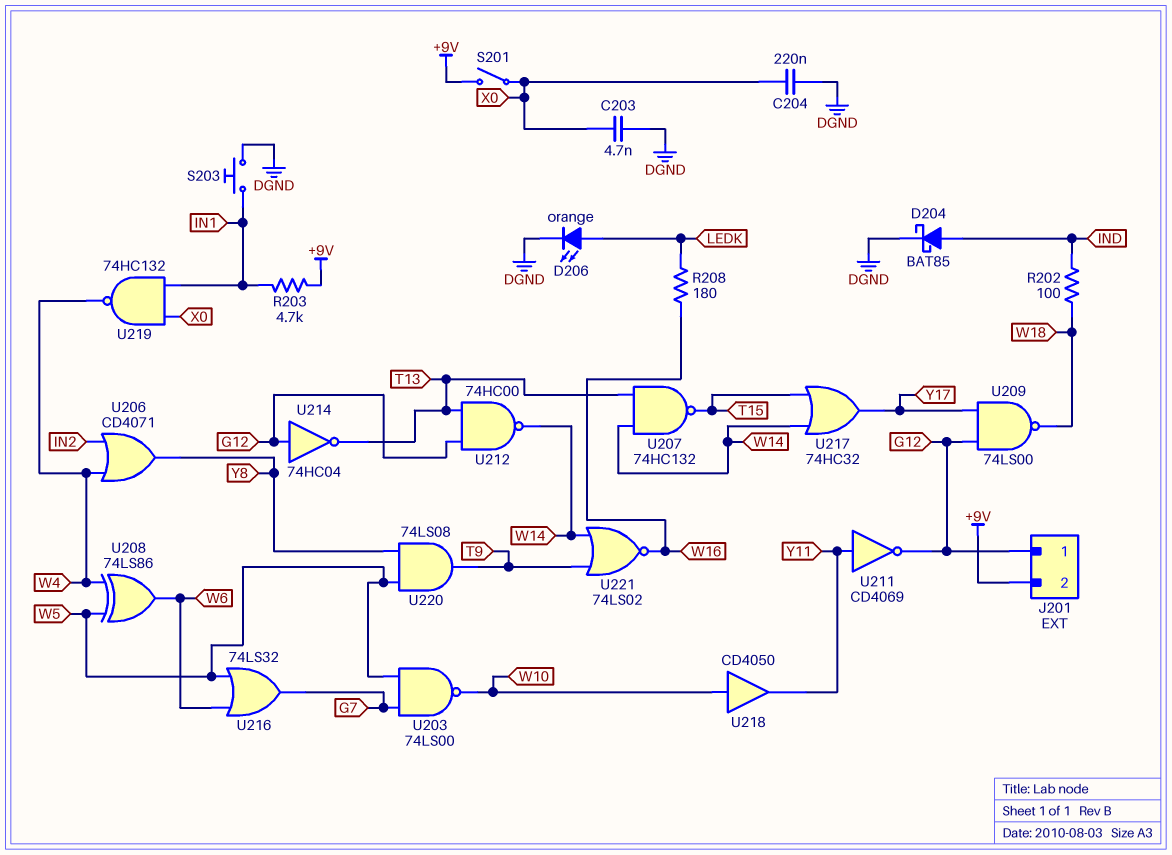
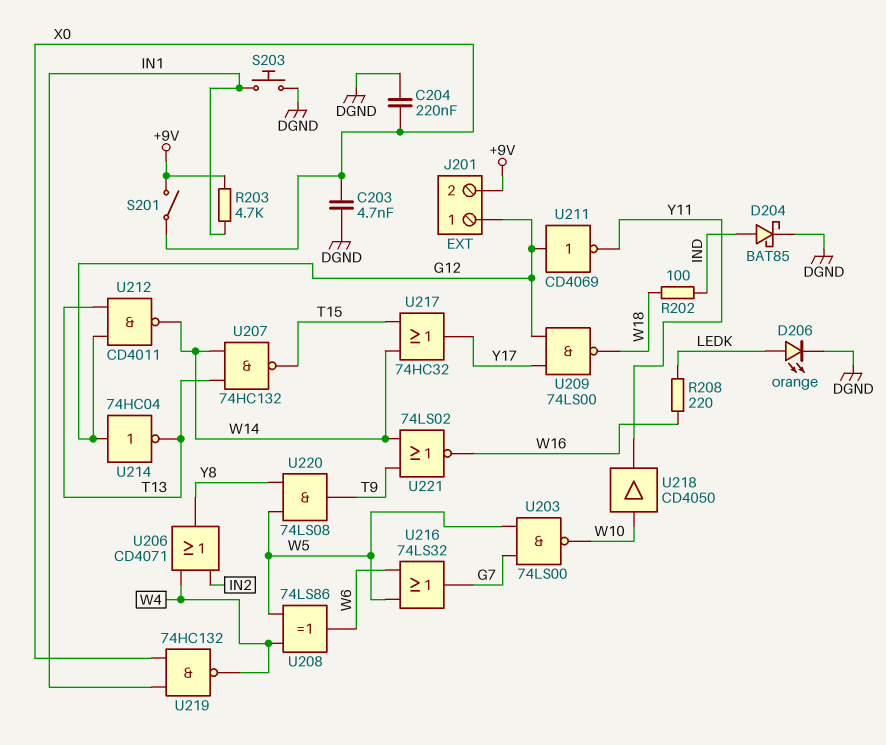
R208: 180 (LEDK, W16) -> 220 (LEDK, W16)
U211: NOT CD4069 (in Y11, out G12) -> NOT CD4069 (in G12, out Y11)
U212: NAND 74HC00 (in G12, in T13, out W14) -> NAND CD4011 (in G12, in T13, out W14)

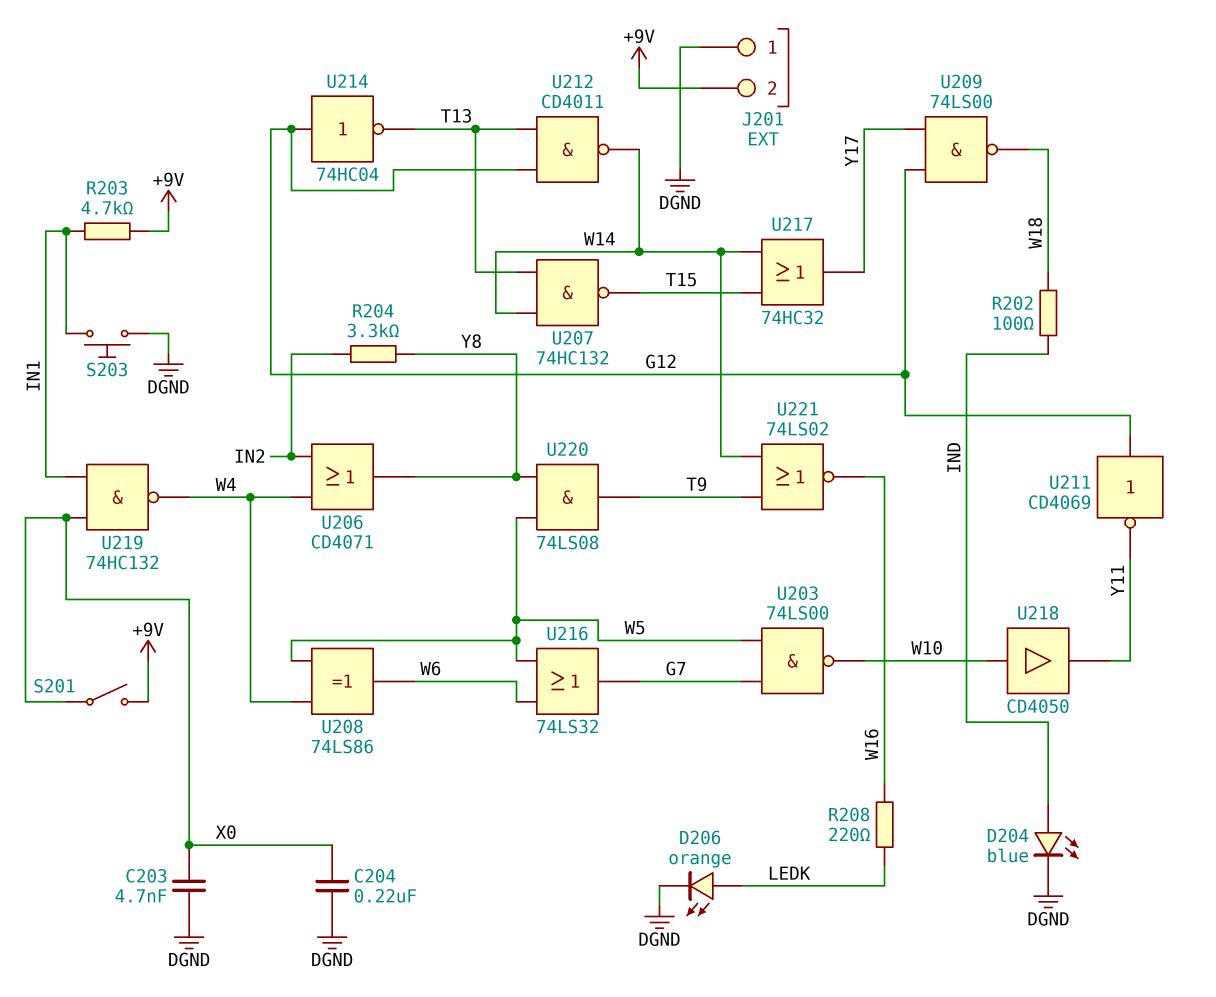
D204: schottky BAT85 (A IND, K DGND) -> LED blue (A IND, K DGND)
J201 pin 1: G12 -> DGND
R204: none -> 3.3k (IN2, Y8)

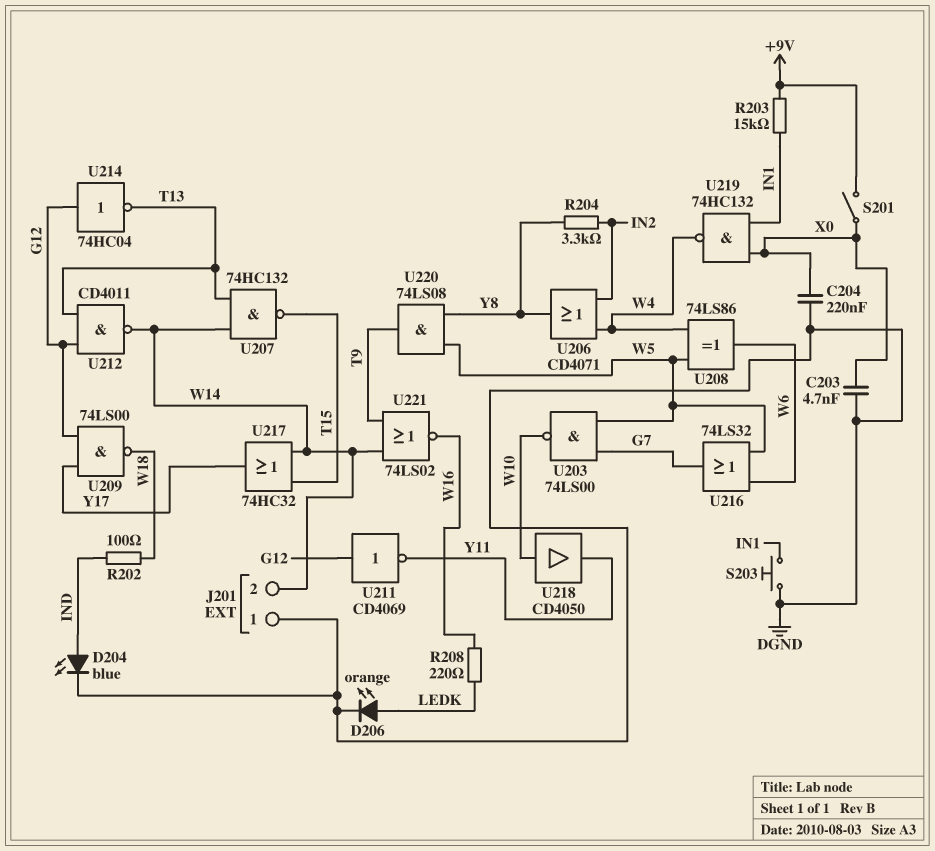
J201 pin 2: +9V -> W14
R203: 4.7k (+9V, IN1) -> 15k (+9V, IN1)

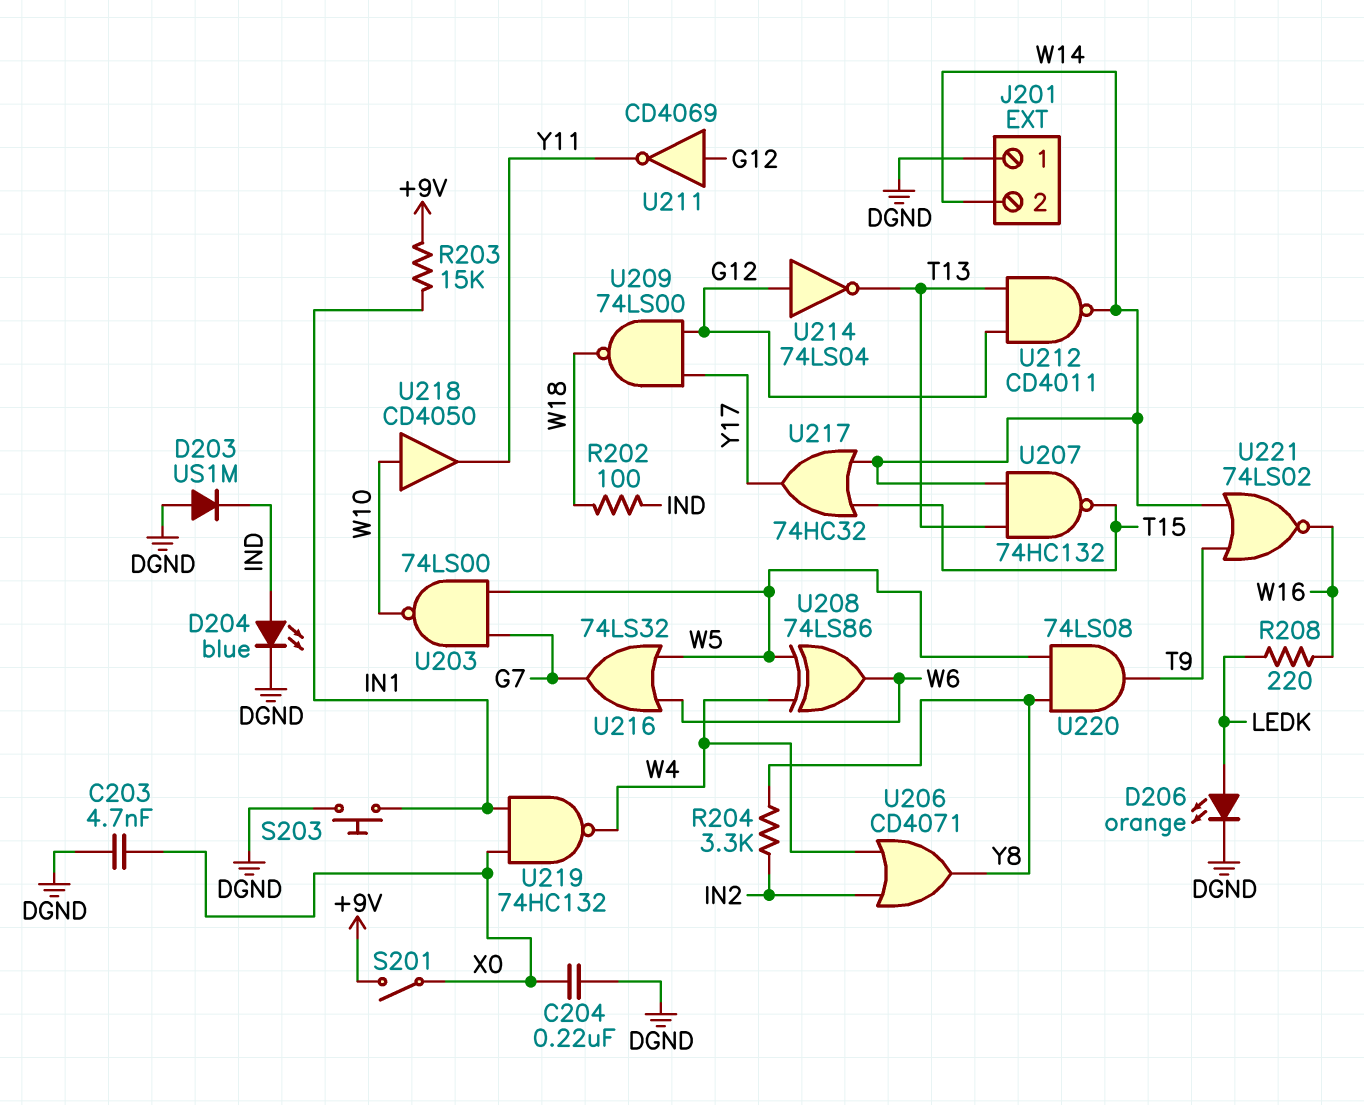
D203: none -> diode US1M (A DGND, K IND)
U214: NOT 74HC04 (in G12, out T13) -> NOT 74LS04 (in G12, out T13)

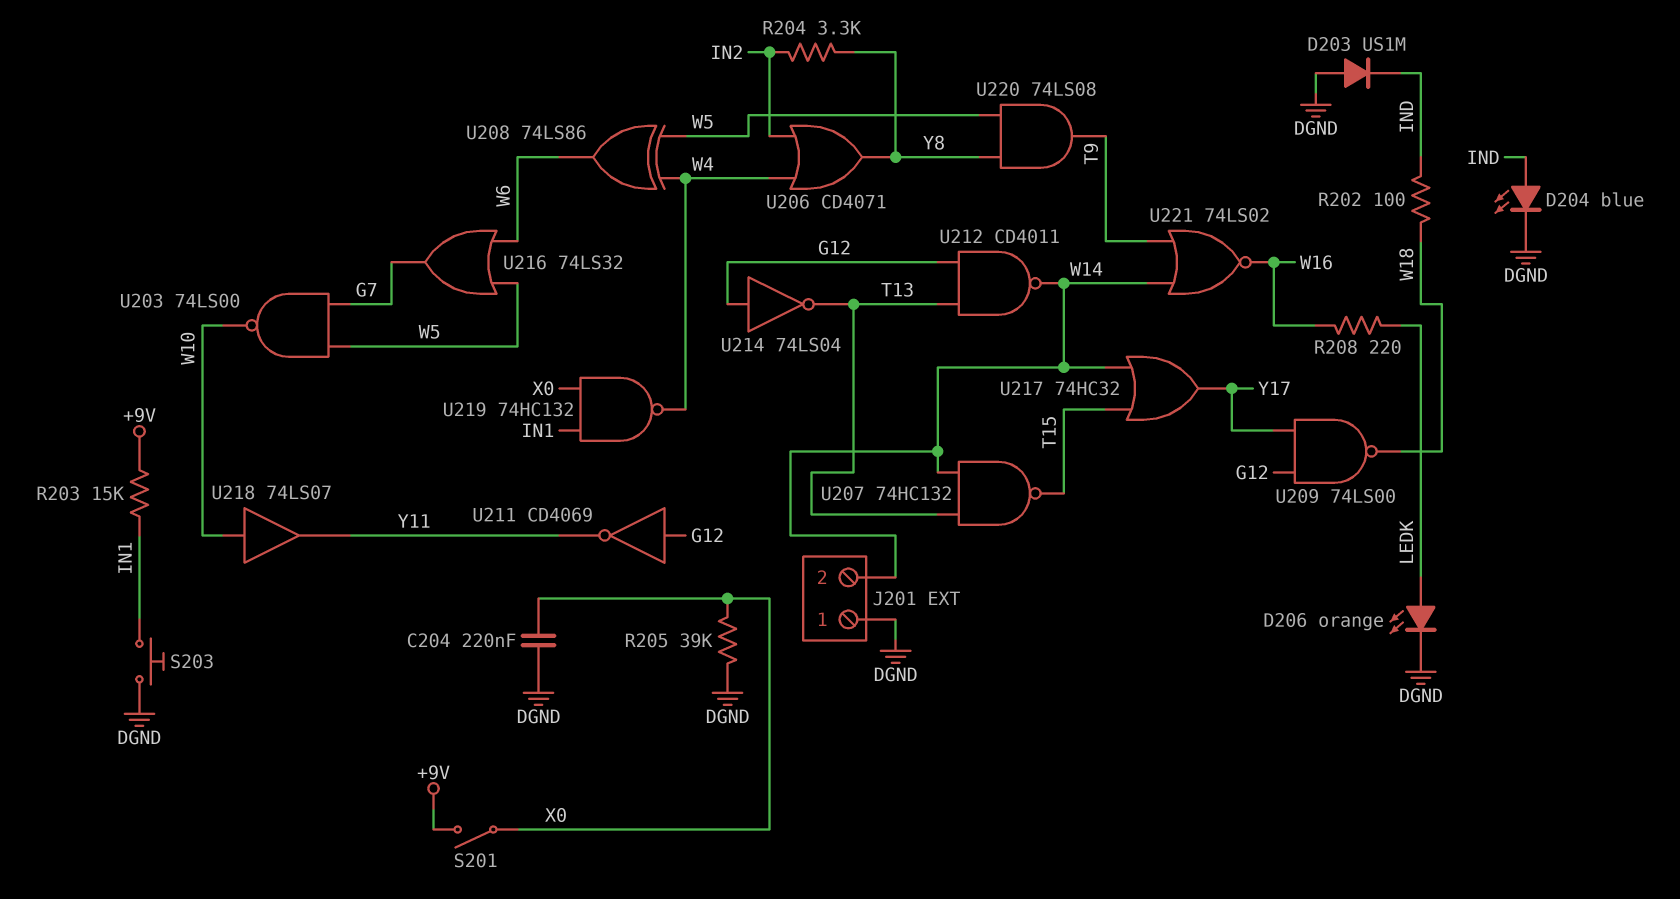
C203: 4.7nF (DGND, X0) -> none
R205: none -> 39k (DGND, X0)
U218: buffer CD4050 (in W10, out Y11) -> buffer 74LS07 (in W10, out Y11)

